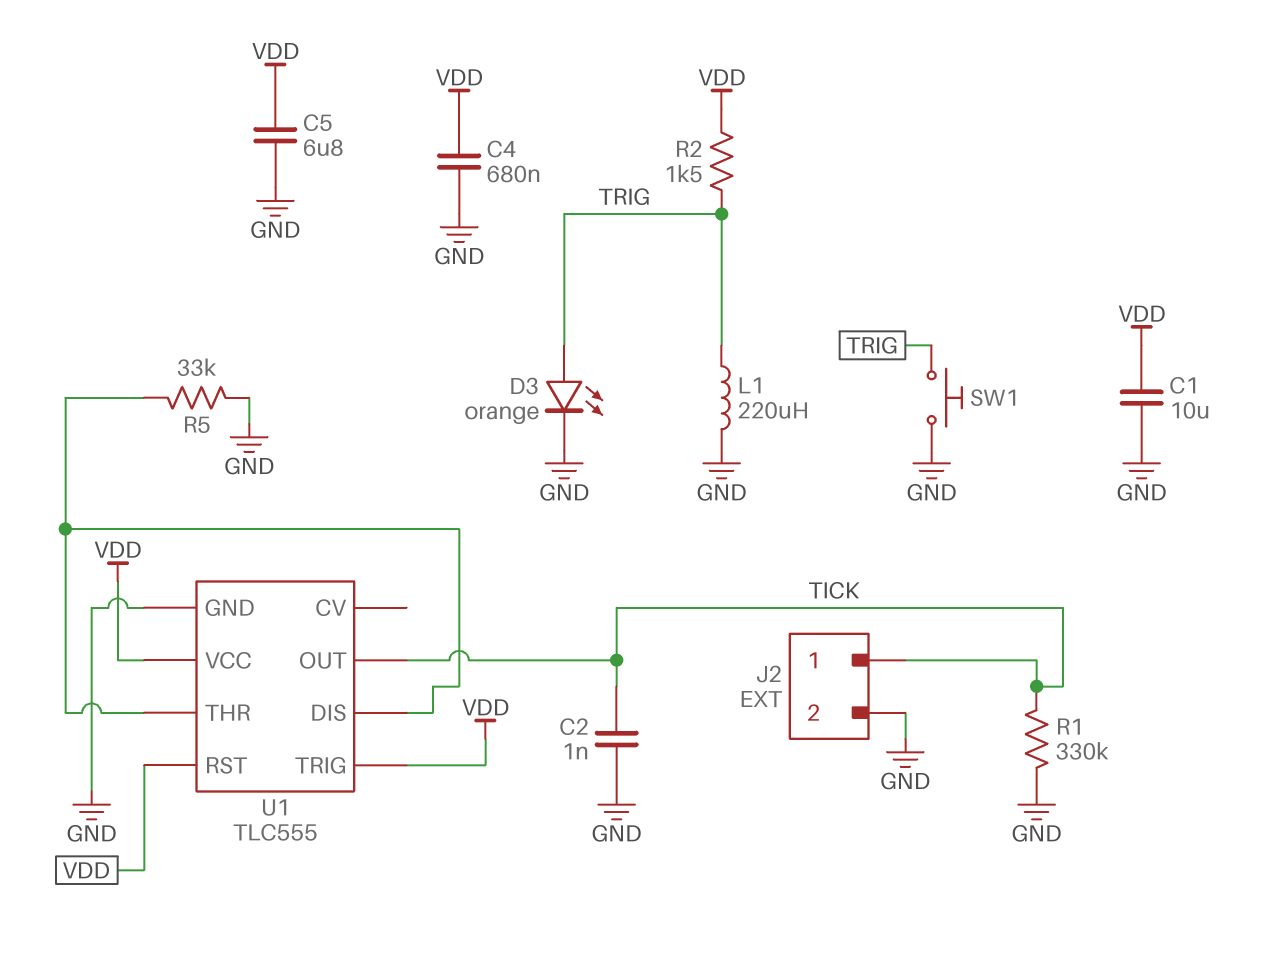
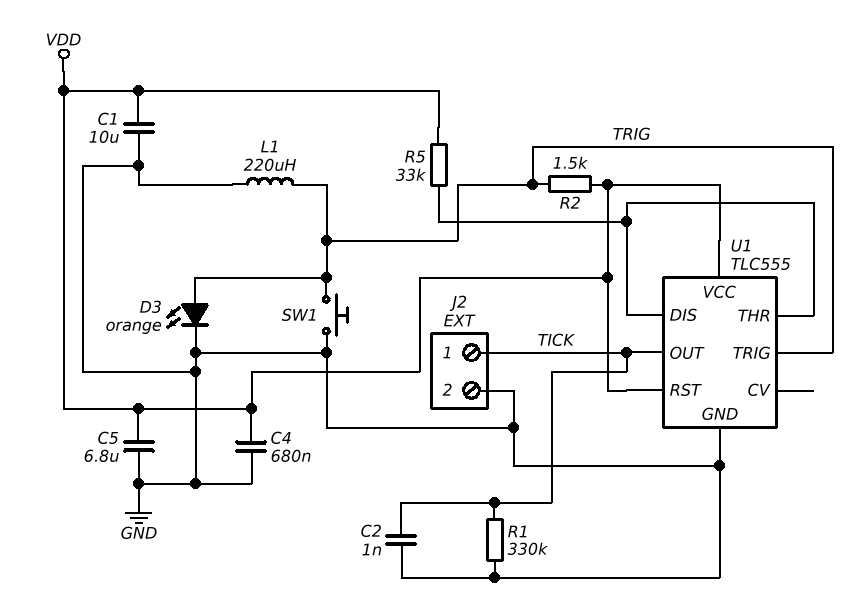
R5: 33k (GND, U1/DIS) -> 33k (U1/DIS, VDD)
U1 pin TRIG: VDD -> TRIG

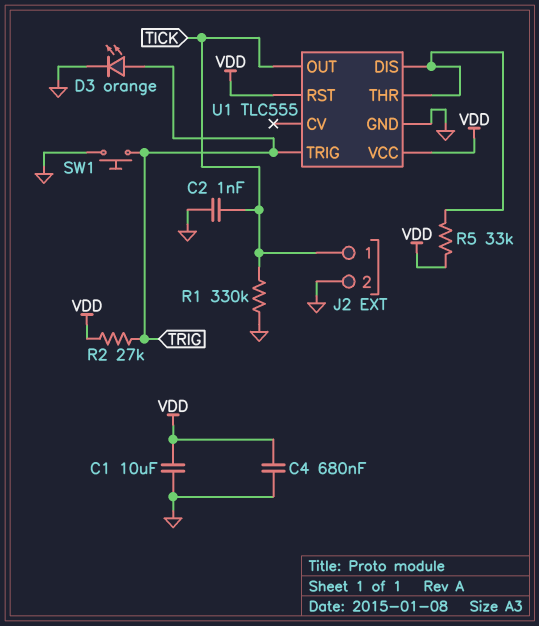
C5: 6.8uF (GND, VDD) -> none
L1: 220uH (GND, TRIG) -> none
R2: 1.5k (TRIG, VDD) -> 27k (TRIG, VDD)

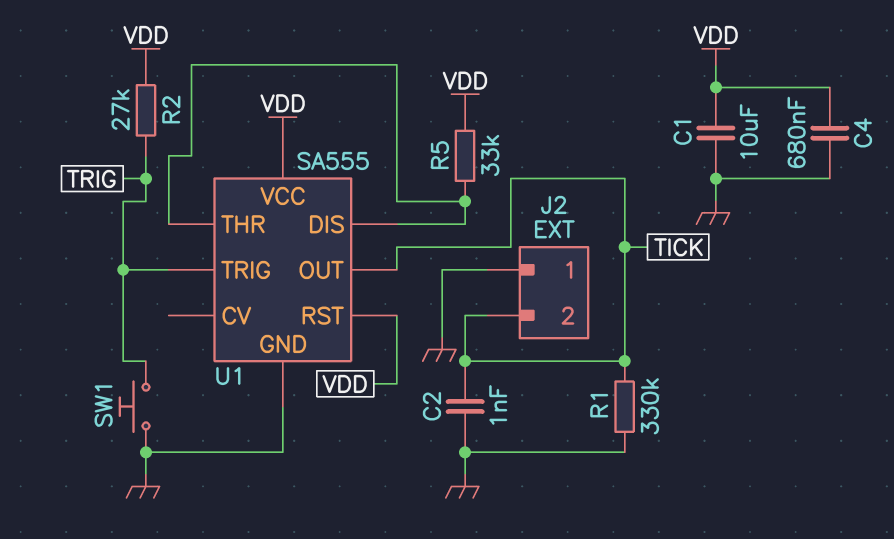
D3: LED orange (A TRIG, K GND) -> none
J2 pin 1: TICK -> GND
J2 pin 2: GND -> TICK
U1: TLC555 -> SA555

